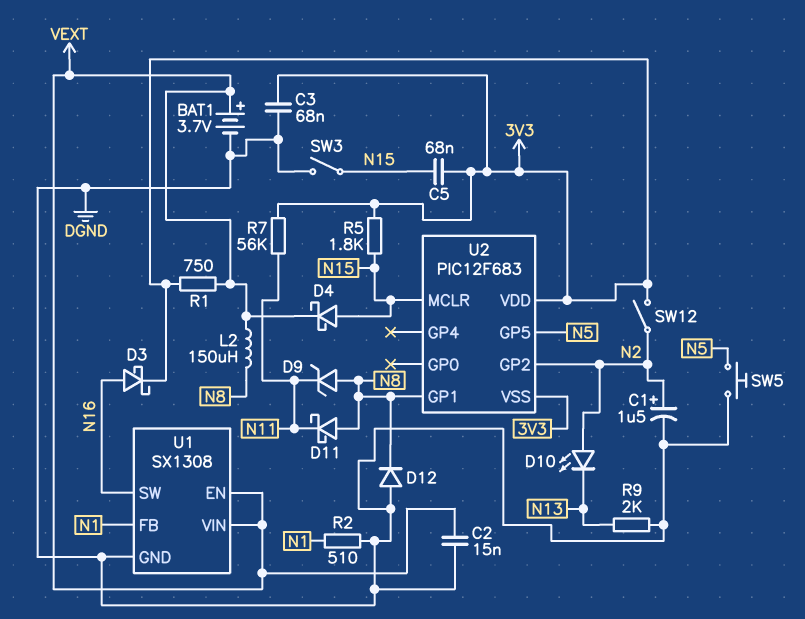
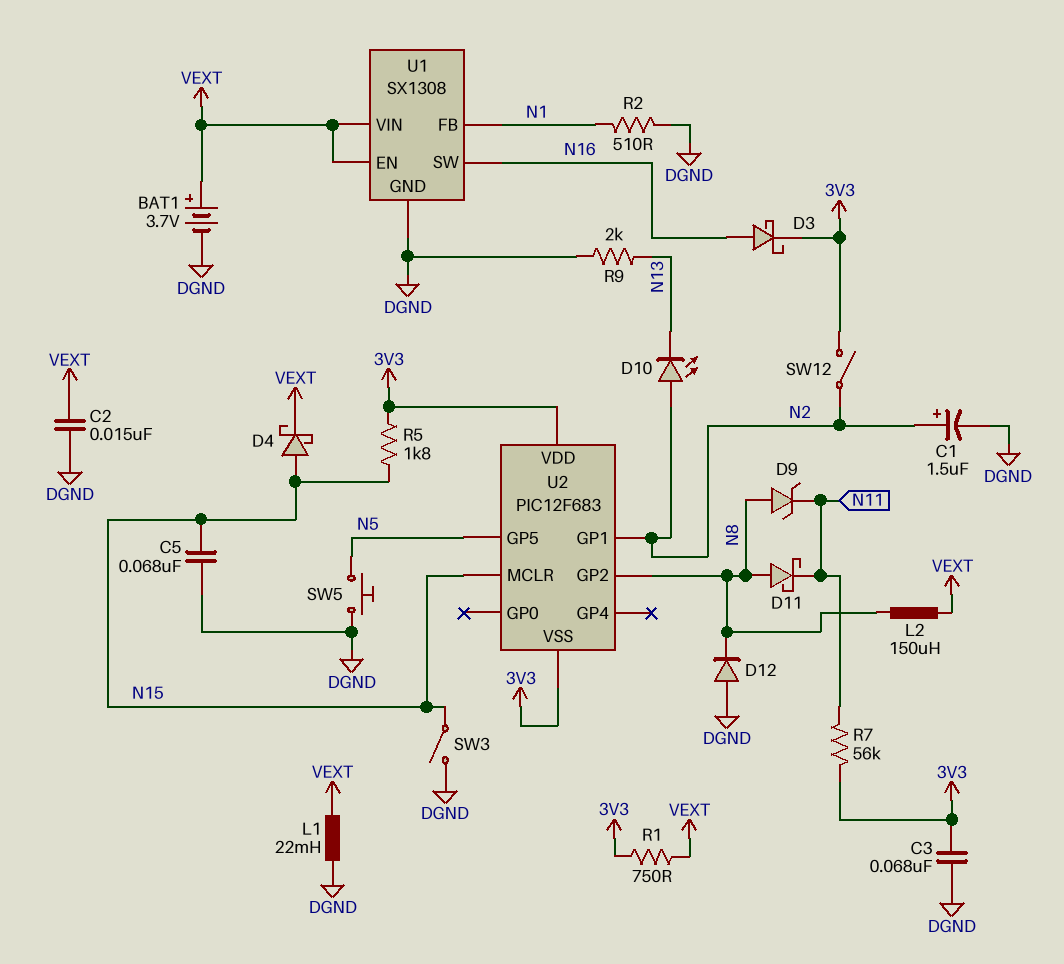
C5: 68nF (3V3, N15) -> 68nF (DGND, N15)
L1: none -> 22mH (DGND, VEXT)
U2 pin GP1: N8 -> N2
U2 pin GP2: N2 -> N8

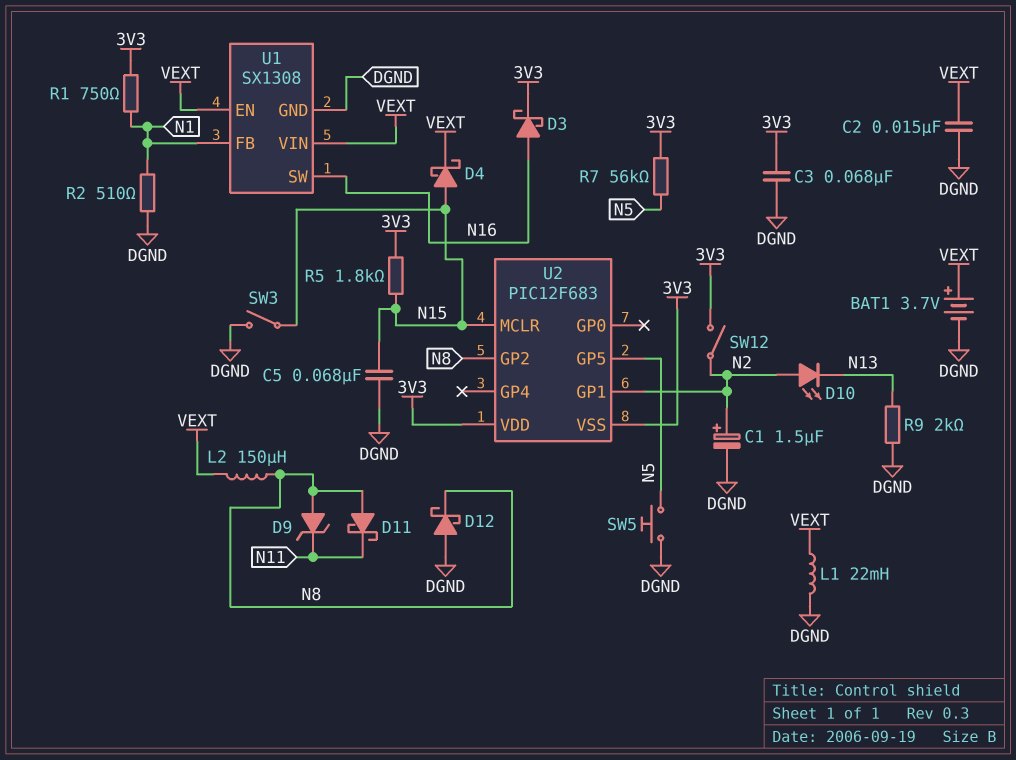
D12: diode (A DGND, K N8) -> schottky (A DGND, K N8)
R1: 750 (3V3, VEXT) -> 750 (3V3, N1)
R7: 56k (3V3, N11) -> 56k (3V3, N5)

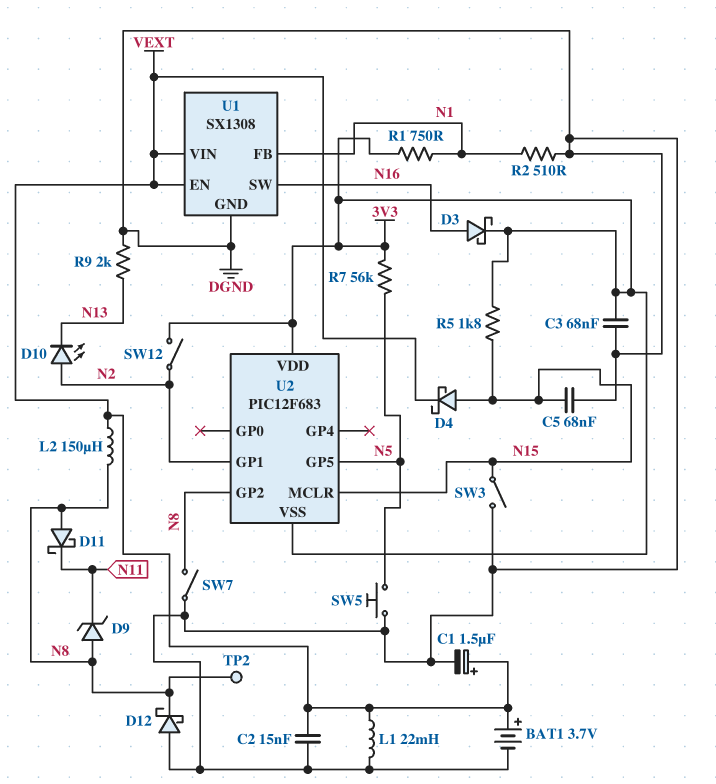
C1: 1.5uF (plus N2, minus DGND) -> 1.5uF (plus VEXT, minus DGND)
SW7: none -> switch (DGND, N8)
TP2: none -> test point (N8)

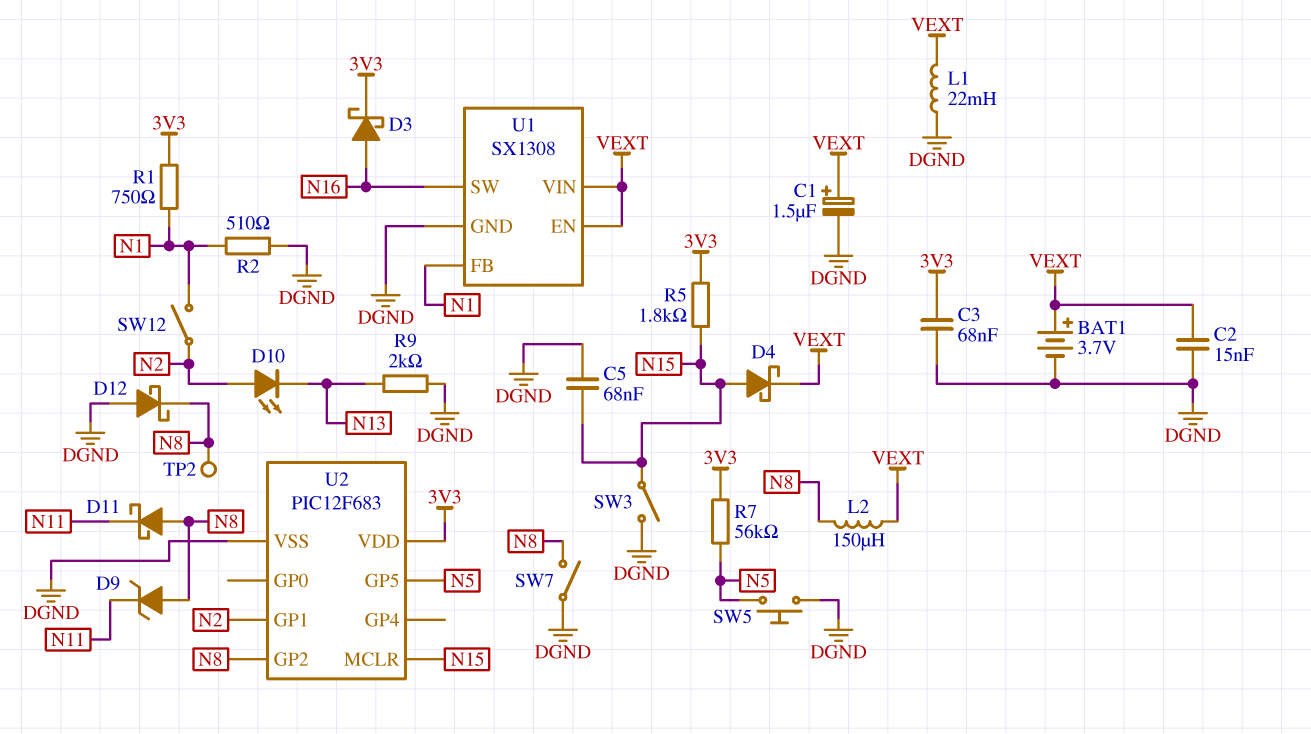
SW12: switch (3V3, N2) -> switch (N1, N2)
U2 pin VSS: 3V3 -> DGND

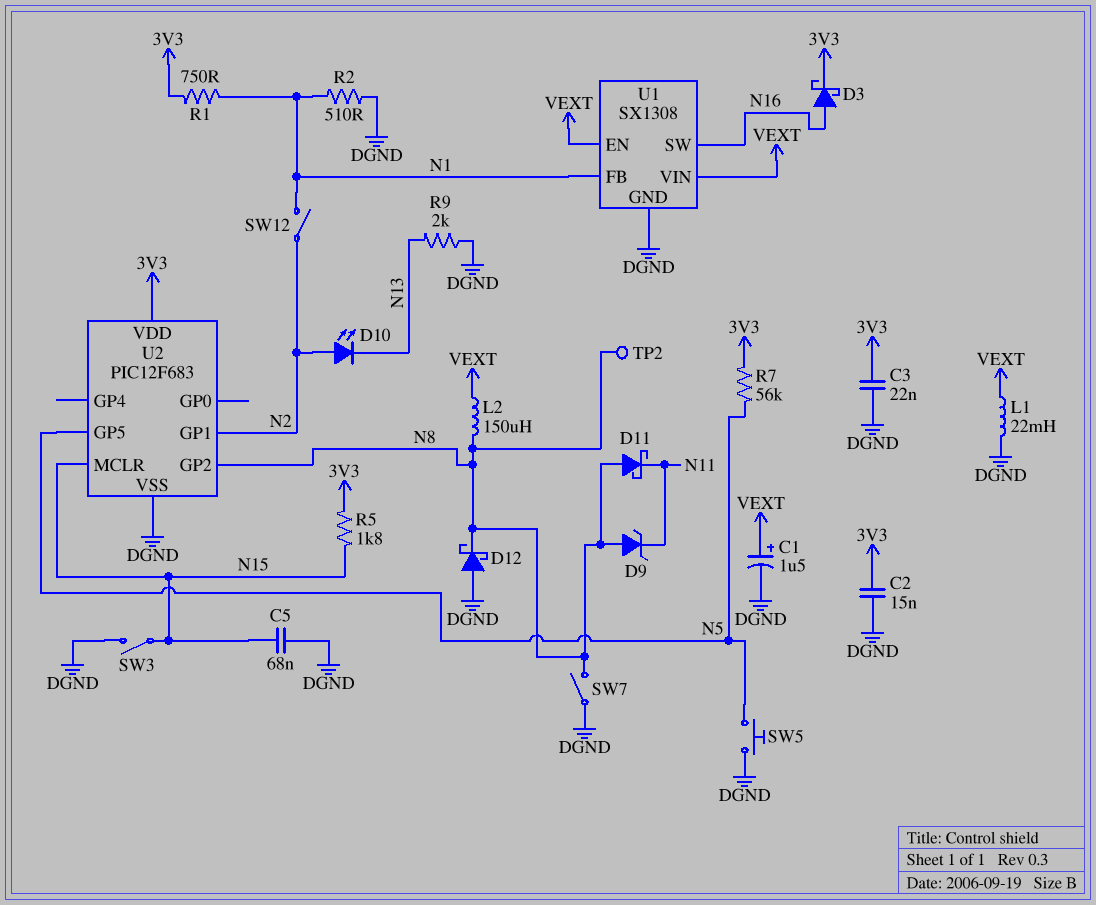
BAT1: 3.7V (plus VEXT, minus DGND) -> none
C2: 15nF (DGND, VEXT) -> 15nF (3V3, DGND)
C3: 68nF (3V3, DGND) -> 22nF (3V3, DGND)
D4: schottky (A N15, K VEXT) -> none

